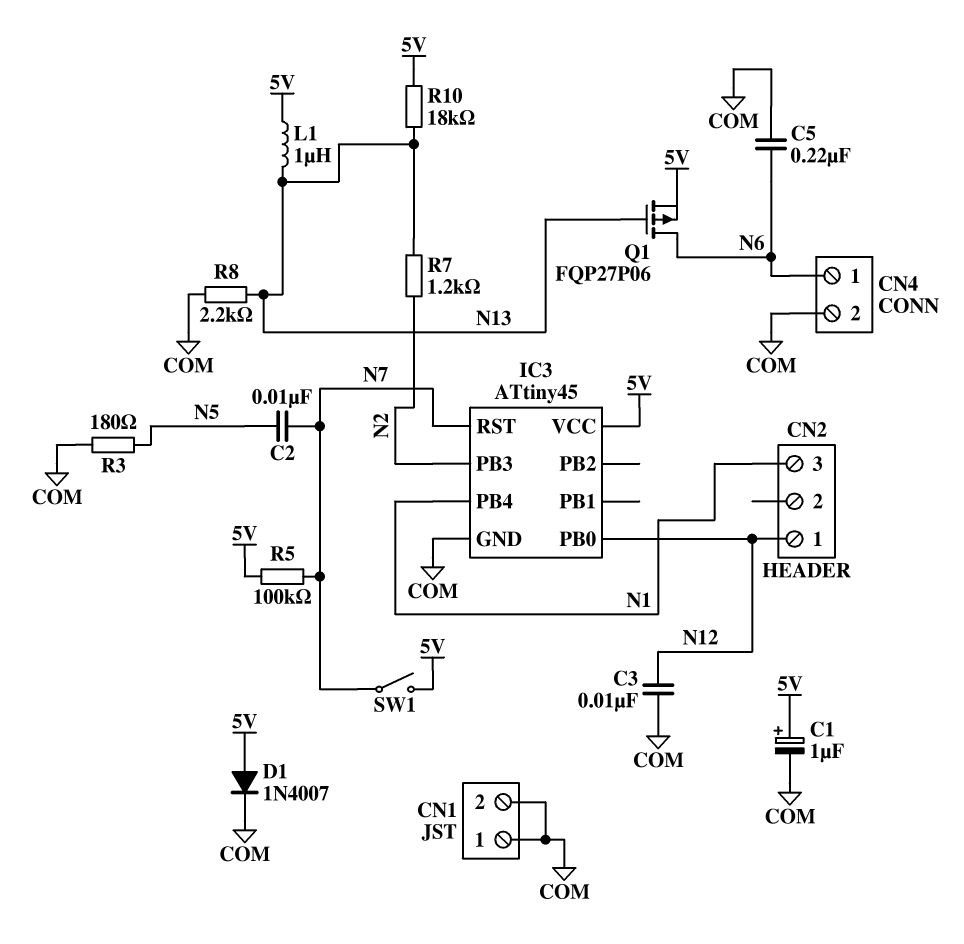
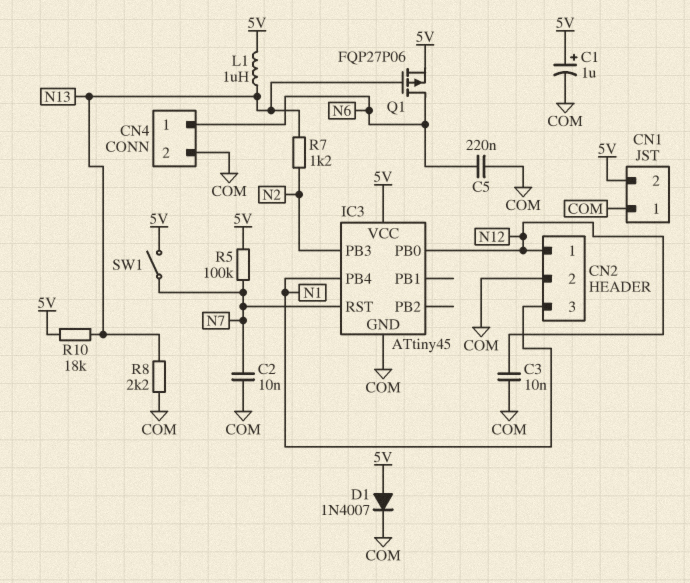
C2: 10nF (N5, N7) -> 10nF (COM, N7)
CN1 pin 2: COM -> 5V
CN2 pin 2: none -> COM
R3: 180 (COM, N5) -> none

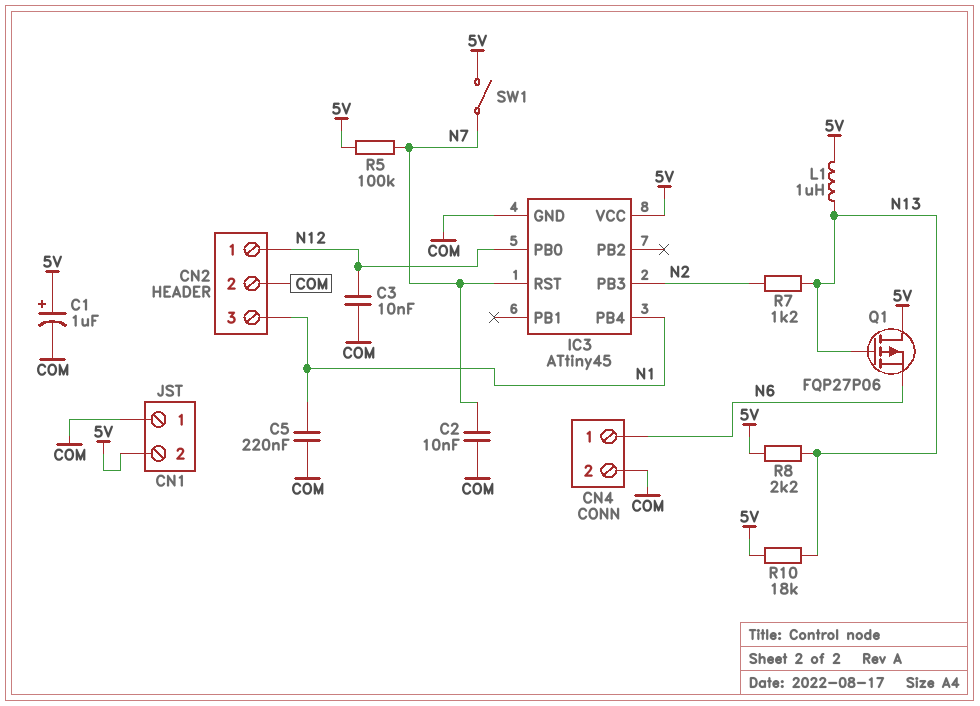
C5: 220nF (COM, N6) -> 220nF (COM, N1)
D1: diode 1N4007 (A 5V, K COM) -> none
Q1: PMOS FQP27P06 (G N13, D N6, S 5V) -> PMOS FQP27P06 (G N13, D 5V, S N6)
R8: 2.2k (COM, N13) -> 2.2k (5V, N13)

